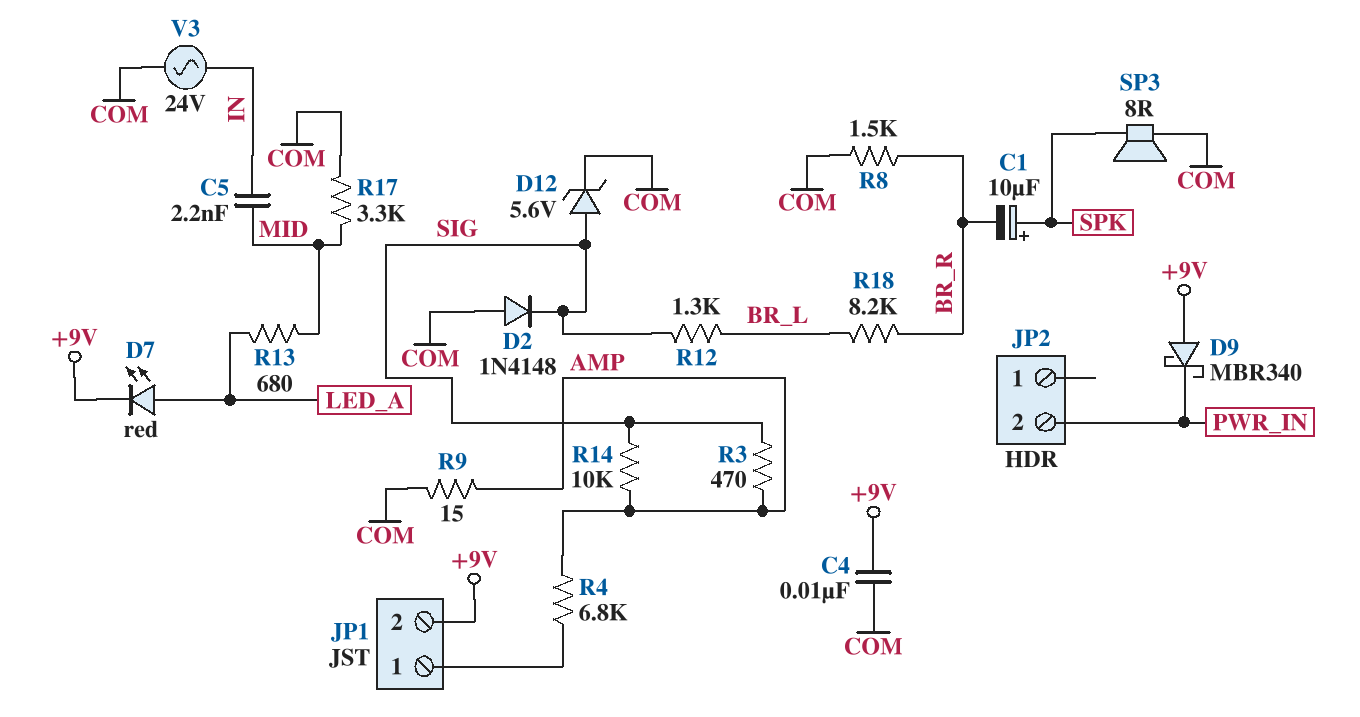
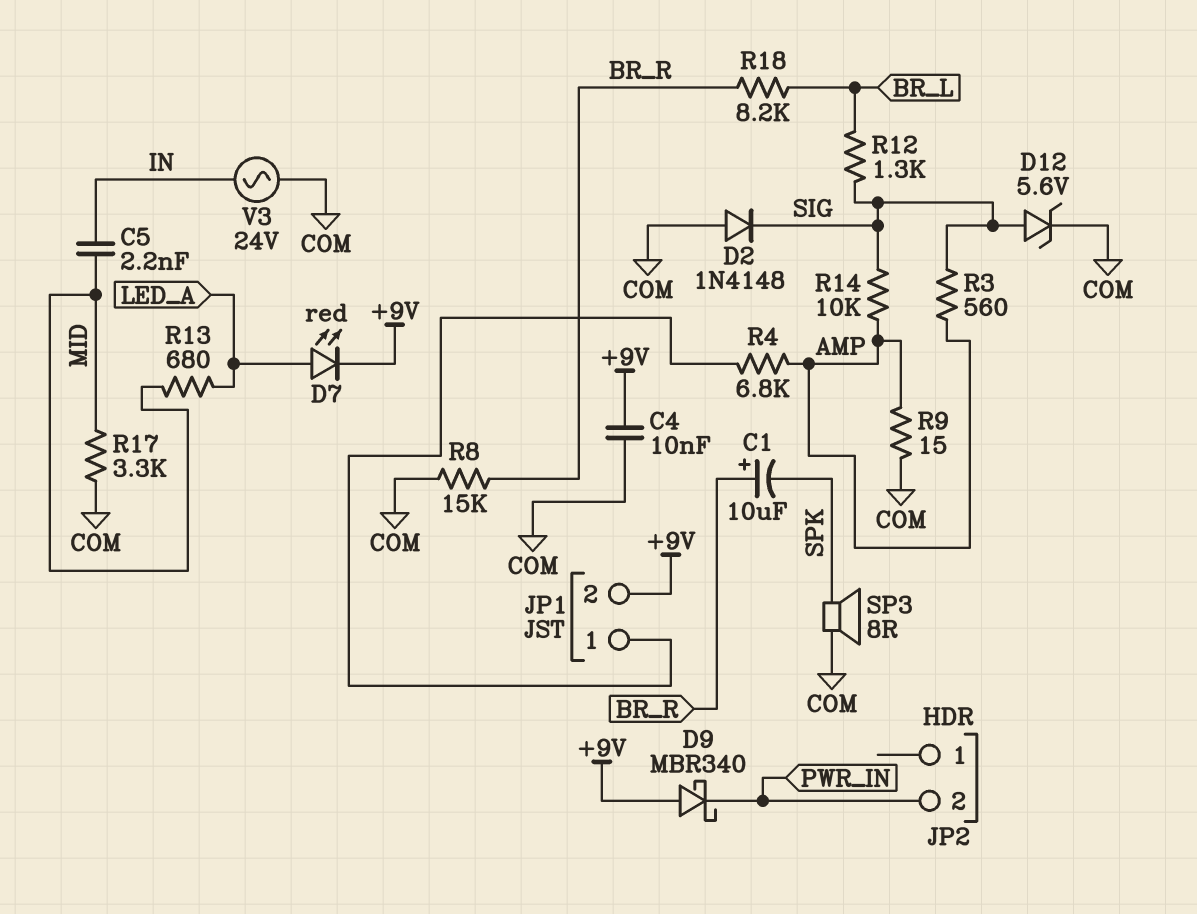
C1: 10uF (plus SPK, minus BR_R) -> 10uF (plus BR_R, minus SPK)
R3: 470 (AMP, SIG) -> 560 (AMP, SIG)
R8: 1.5k (BR_R, COM) -> 15k (BR_R, COM)

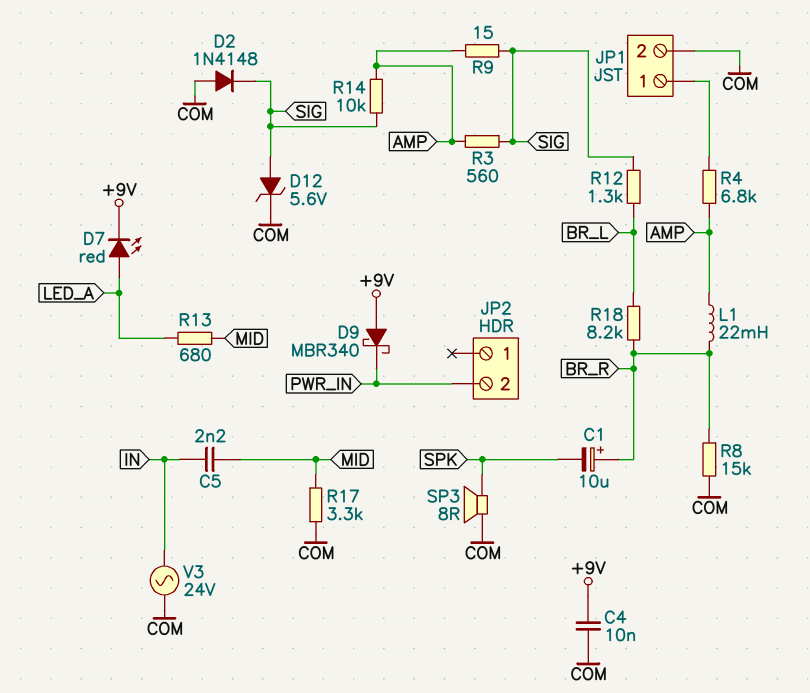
JP1 pin 2: +9V -> COM
L1: none -> 22mH (AMP, BR_R)
R9: 15 (AMP, COM) -> 15 (AMP, SIG)

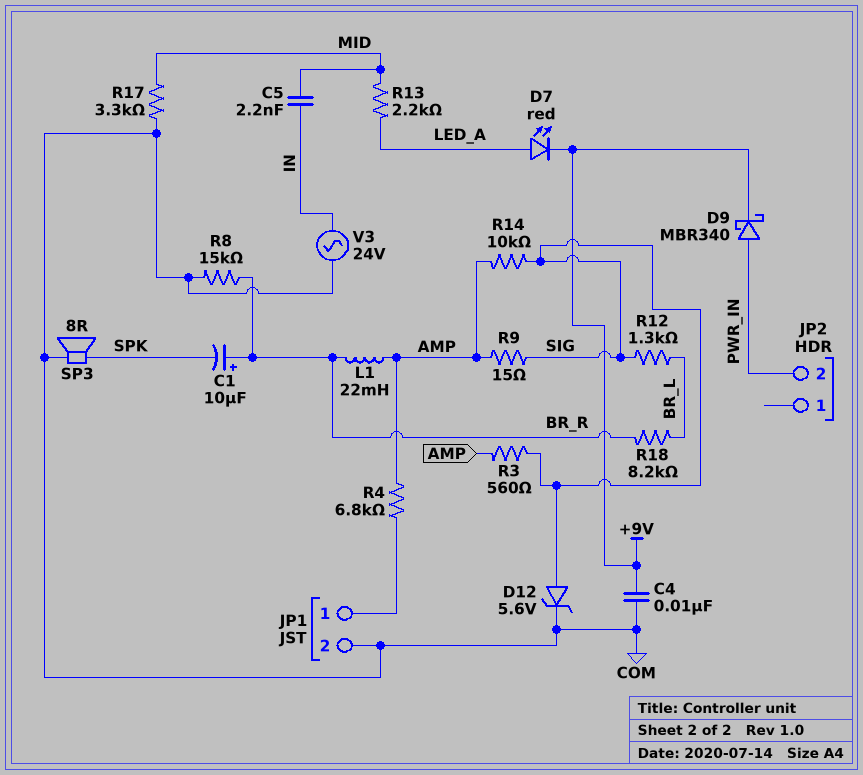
D2: diode 1N4148 (A COM, K SIG) -> none
D9: schottky MBR340 (A +9V, K PWR_IN) -> schottky MBR340 (A PWR_IN, K +9V)
R13: 680 (LED_A, MID) -> 2.2k (LED_A, MID)

